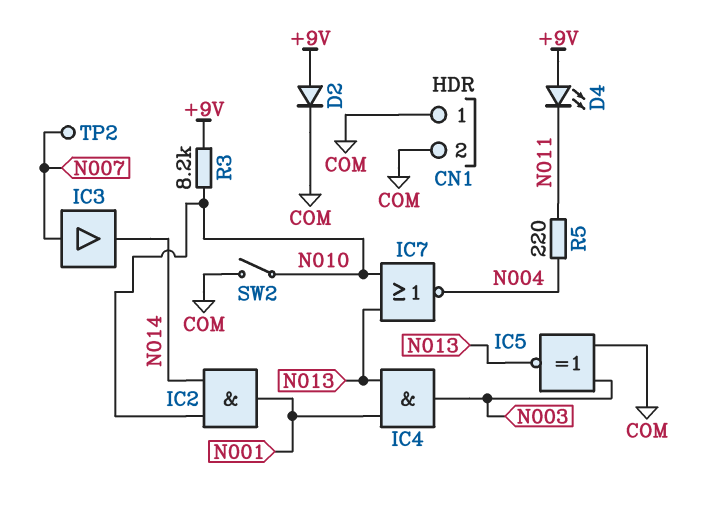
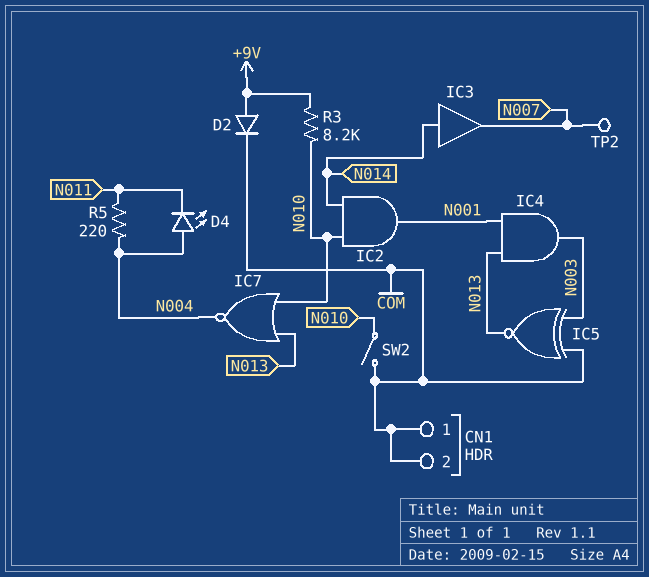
D4: LED (A +9V, K N011) -> LED (A N004, K N011)
IC3: buffer (in N007, out N014) -> buffer (in N014, out N007)

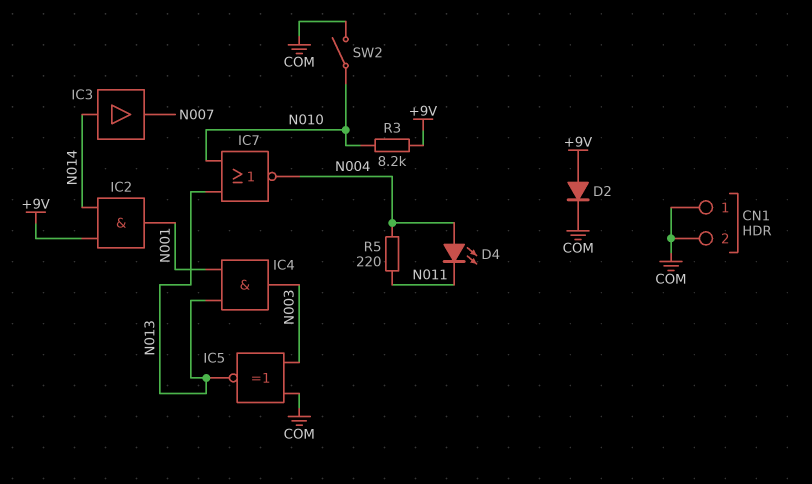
IC2: AND (in N010, in N014, out N001) -> AND (in +9V, in N014, out N001)
TP2: test point (N007) -> none

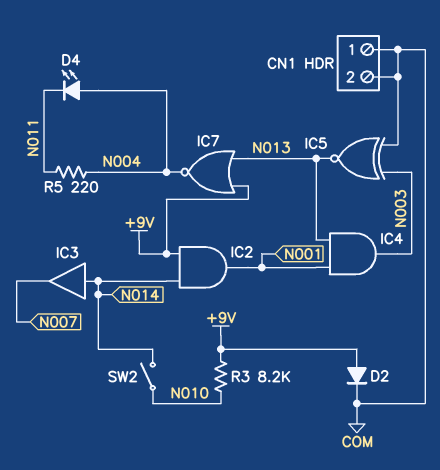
IC7: NOR (in N010, in N013, out N004) -> NOR (in +9V, in N013, out N004)
SW2: switch (COM, N010) -> switch (N010, N014)

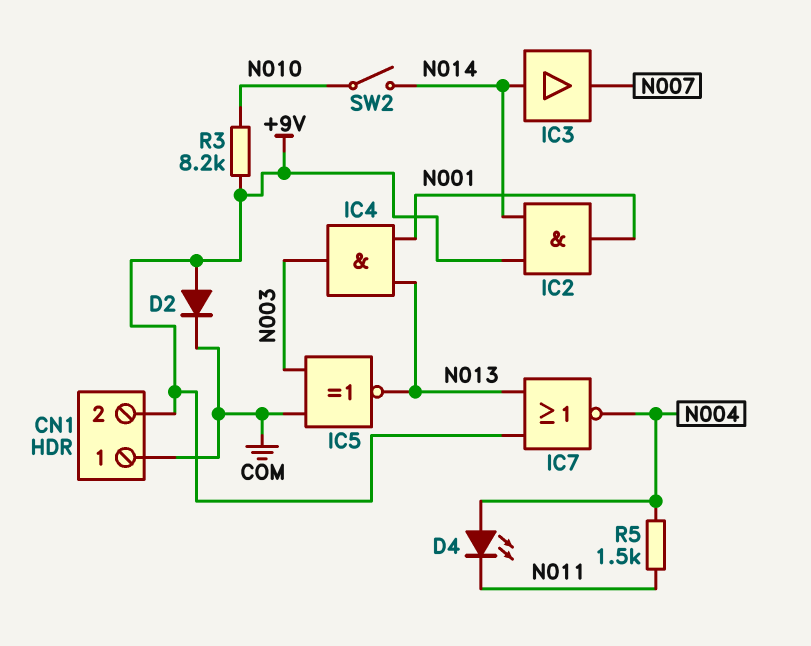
CN1 pin 2: COM -> +9V
R5: 220 (N004, N011) -> 1.5k (N004, N011)

